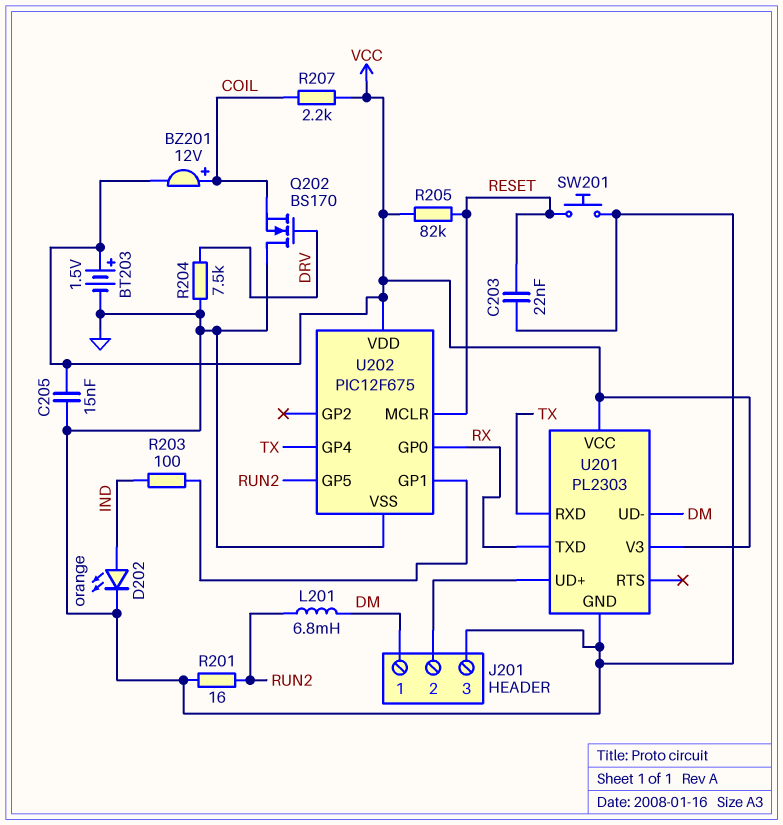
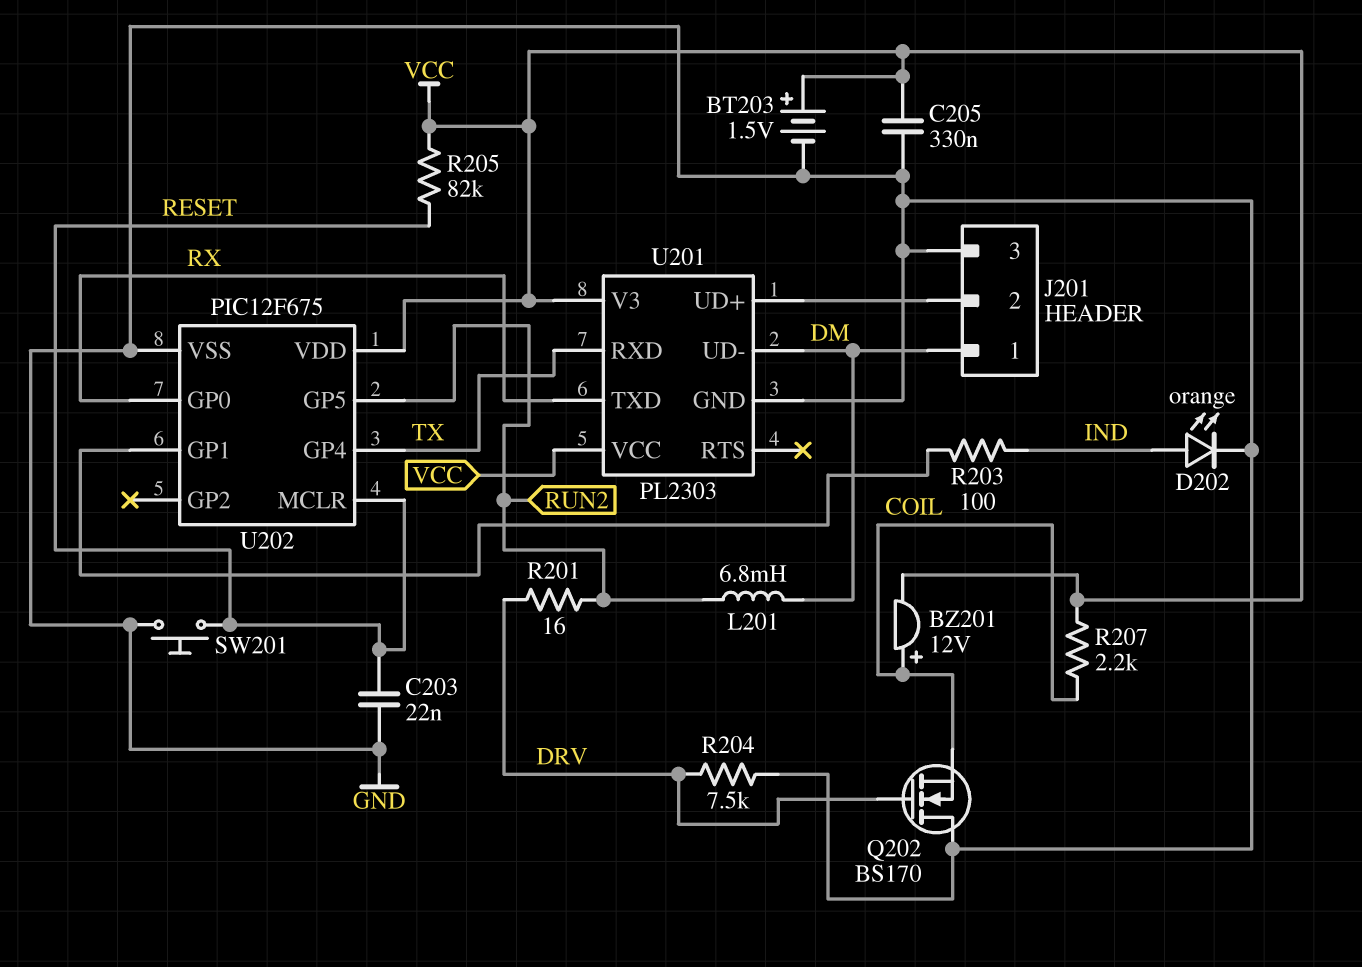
C205: 15nF (GND, VCC) -> 330nF (GND, VCC)
R201: 16 (GND, RUN2) -> 16 (DRV, RUN2)

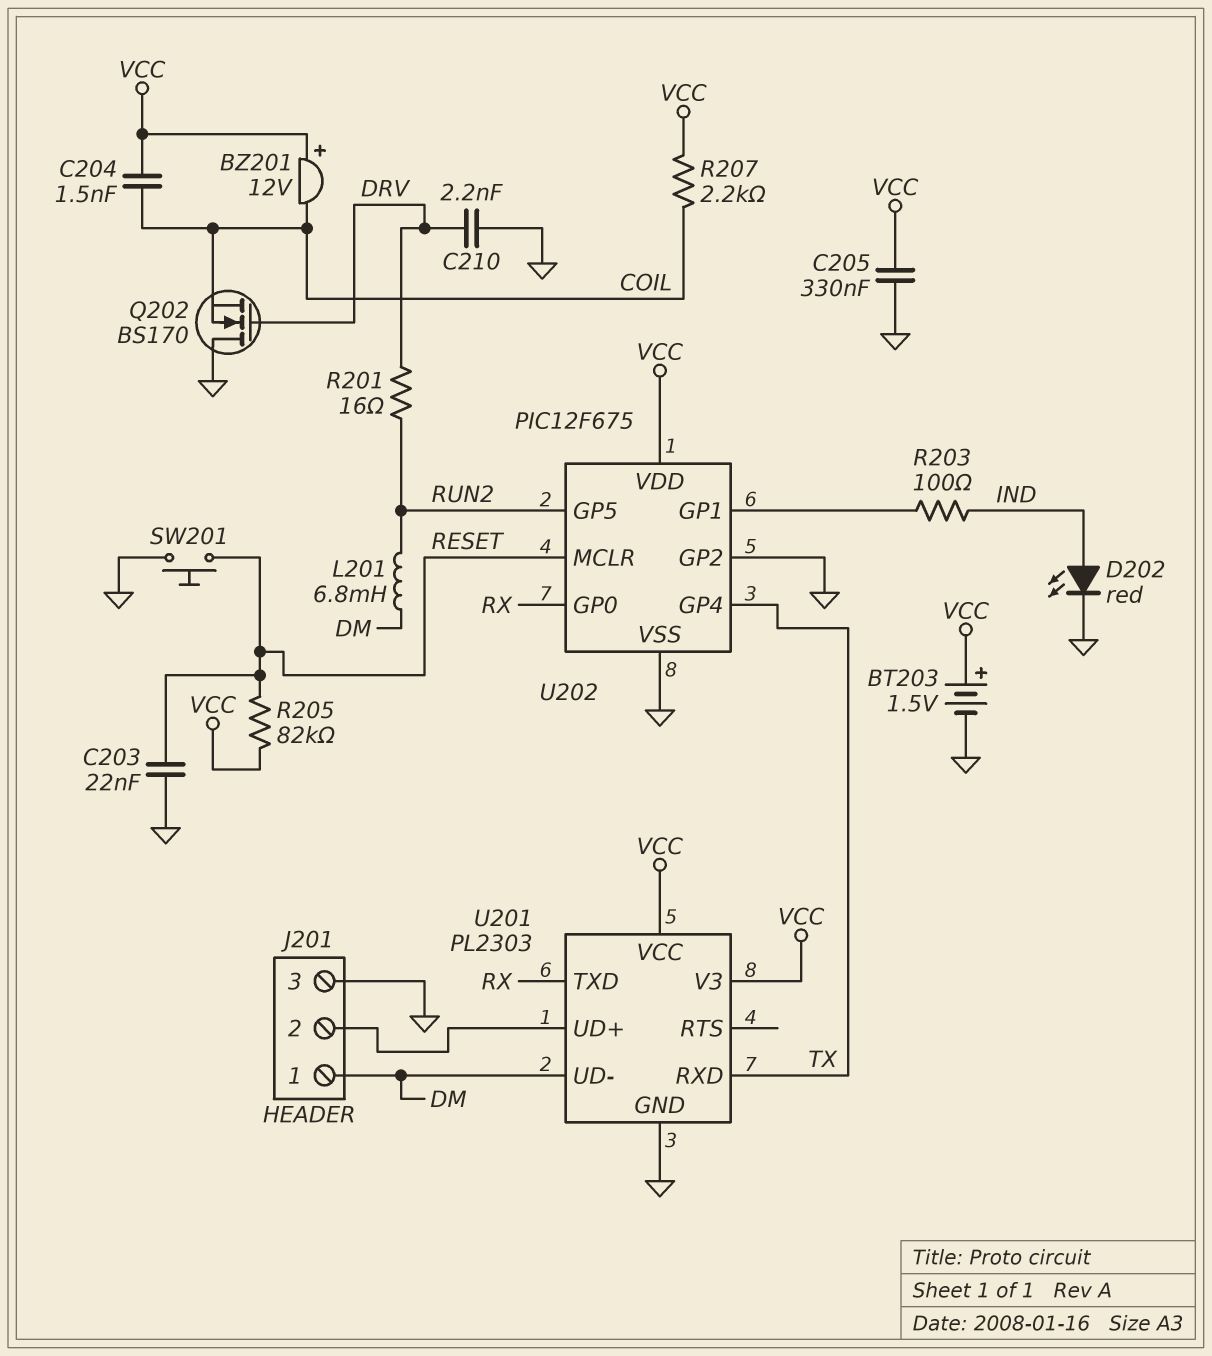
BZ201: buzzer 12V (plus COIL, minus VCC) -> buzzer 12V (plus VCC, minus COIL)
C204: none -> 1.5nF (COIL, VCC)
C210: none -> 2.2nF (DRV, GND)
D202: LED orange (A IND, K GND) -> LED red (A IND, K GND)
R204: 7.5k (DRV, GND) -> none
U202 pin GP2: none -> GND

